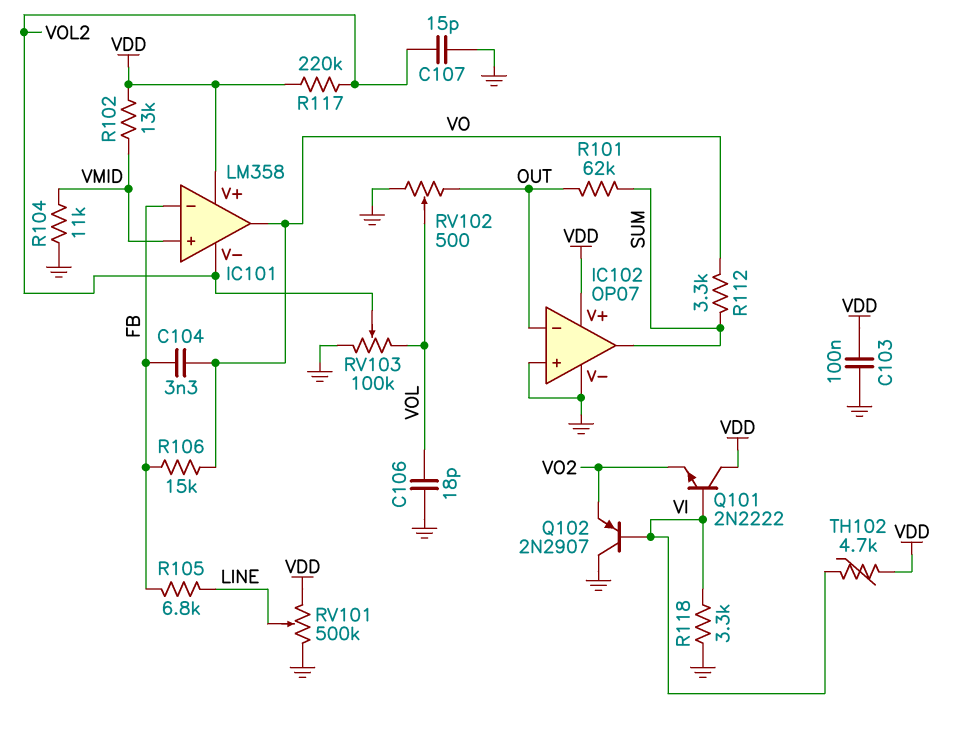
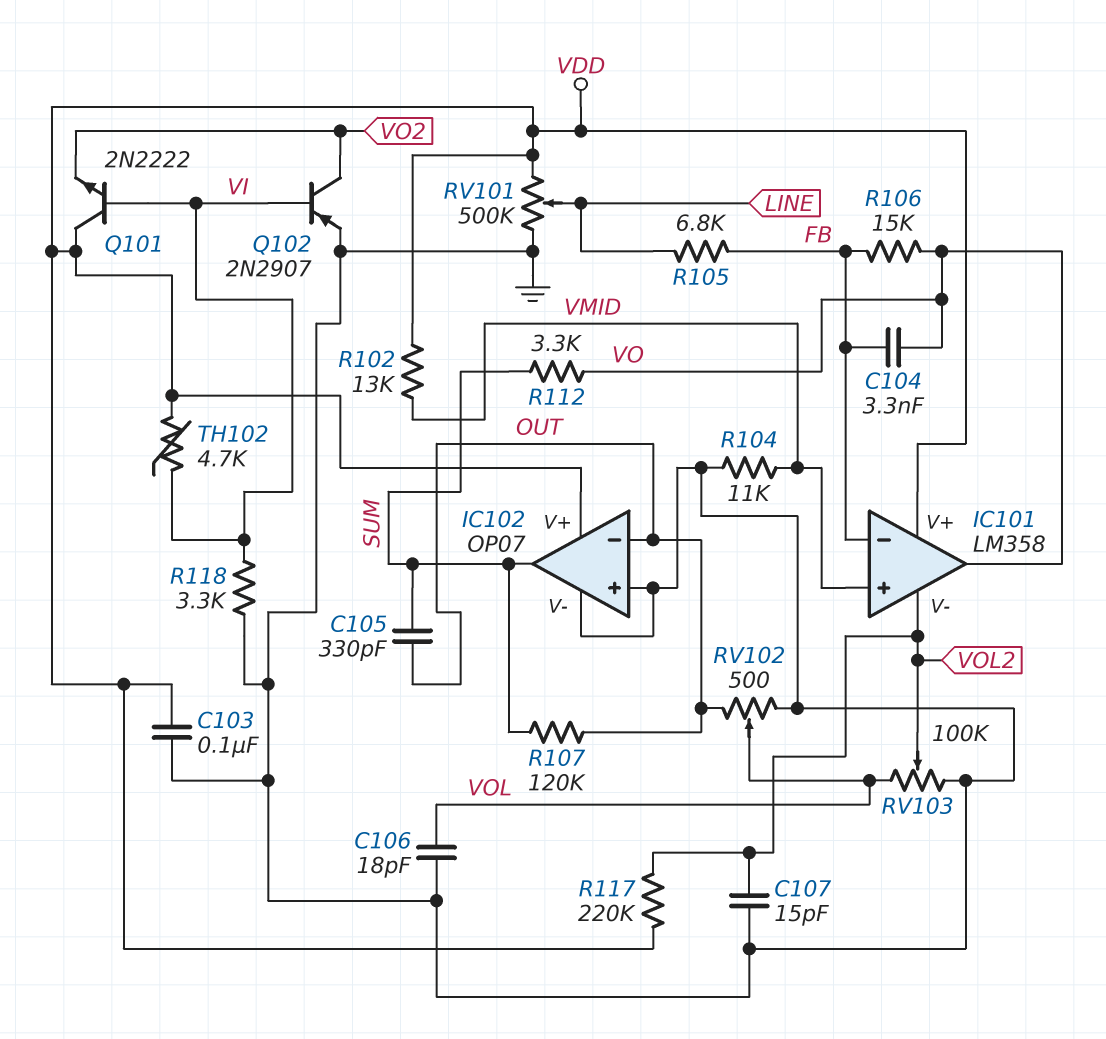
C105: none -> 330pF (OUT, SUM)
Q102: PNP 2N2907 (B VI, C GND, E VO2) -> PNP 2N2907 (B VI, C VO2, E GND)
R101: 62k (OUT, SUM) -> none
R107: none -> 120k (OUT, SUM)

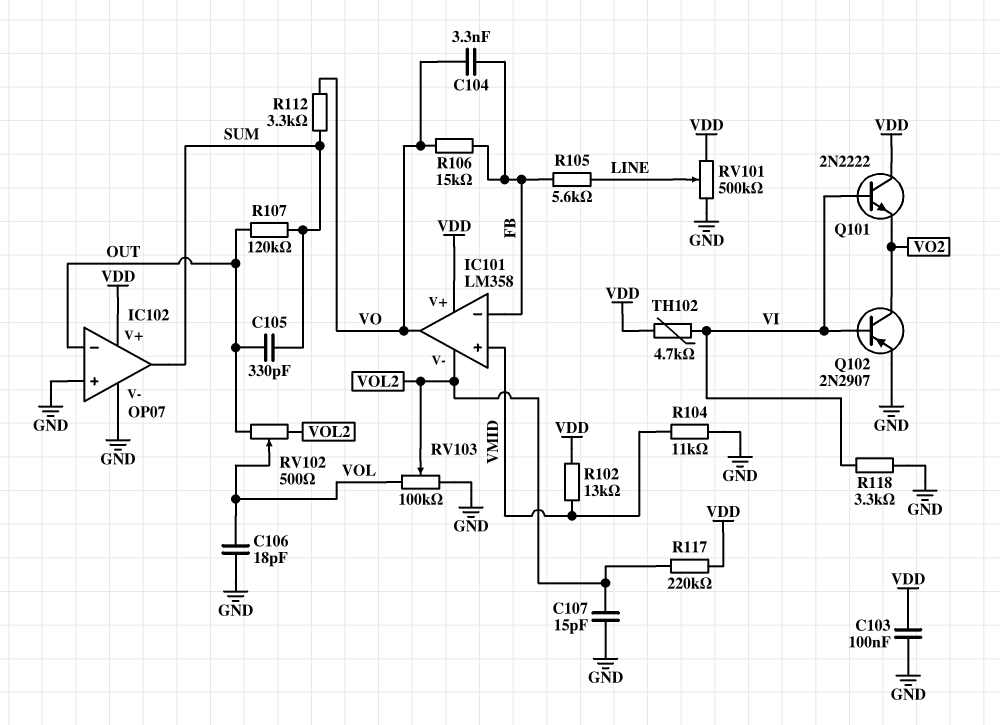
R105: 6.8k (FB, LINE) -> 5.6k (FB, LINE)
RV102: 500 (GND, OUT, wiper VOL) -> 500 (OUT, VOL2, wiper VOL)

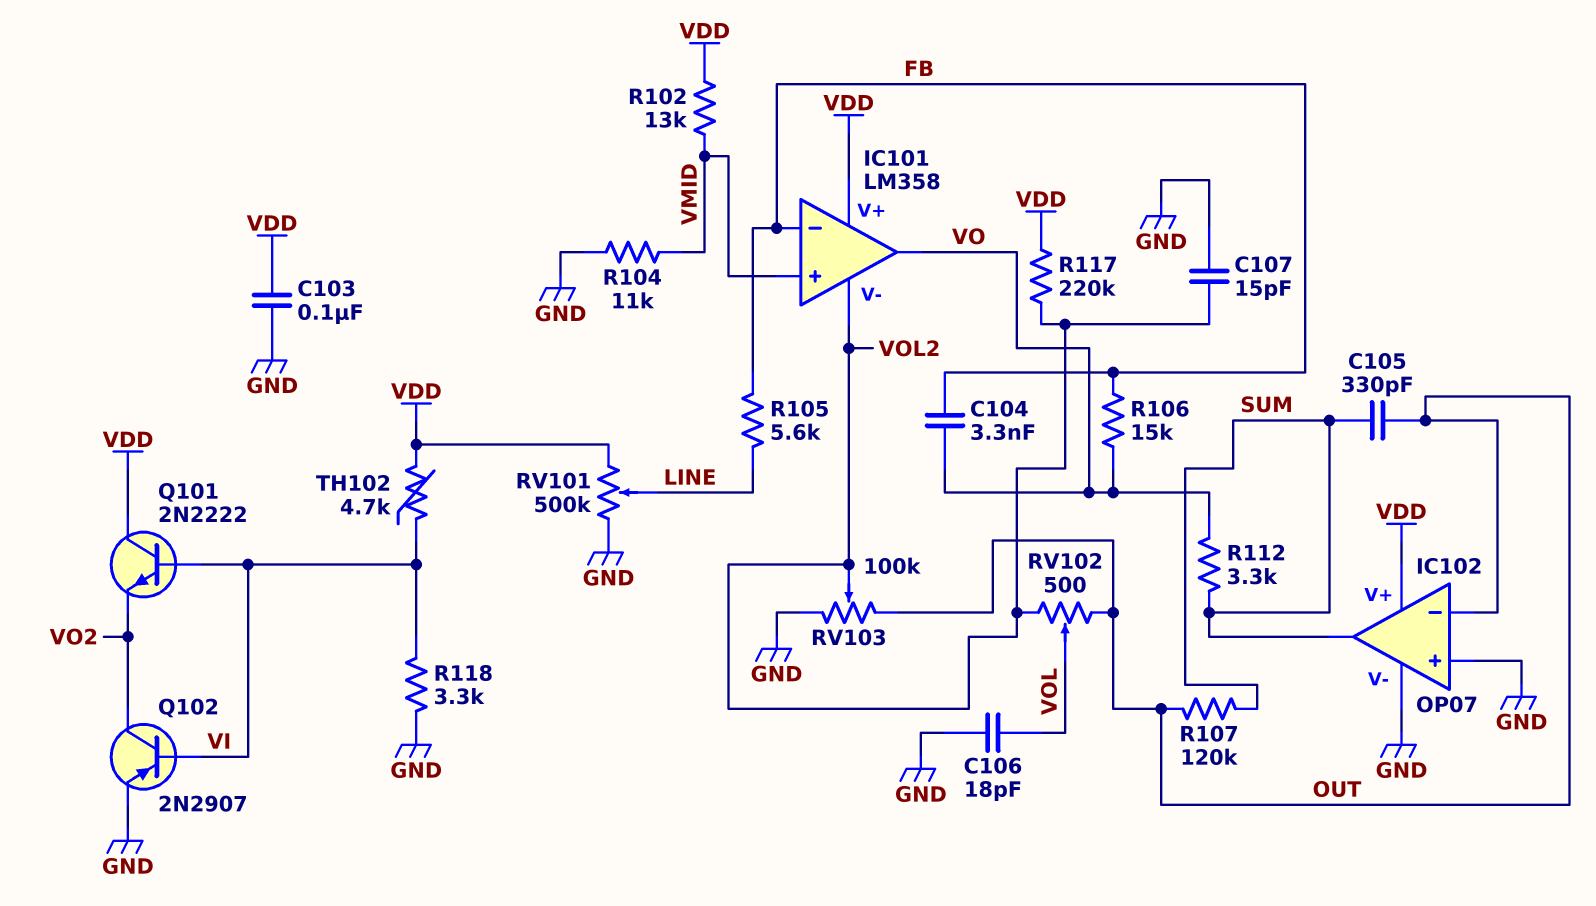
RV103: 100k (GND, VOL, wiper VOL2) -> 100k (GND, OUT, wiper VOL2)

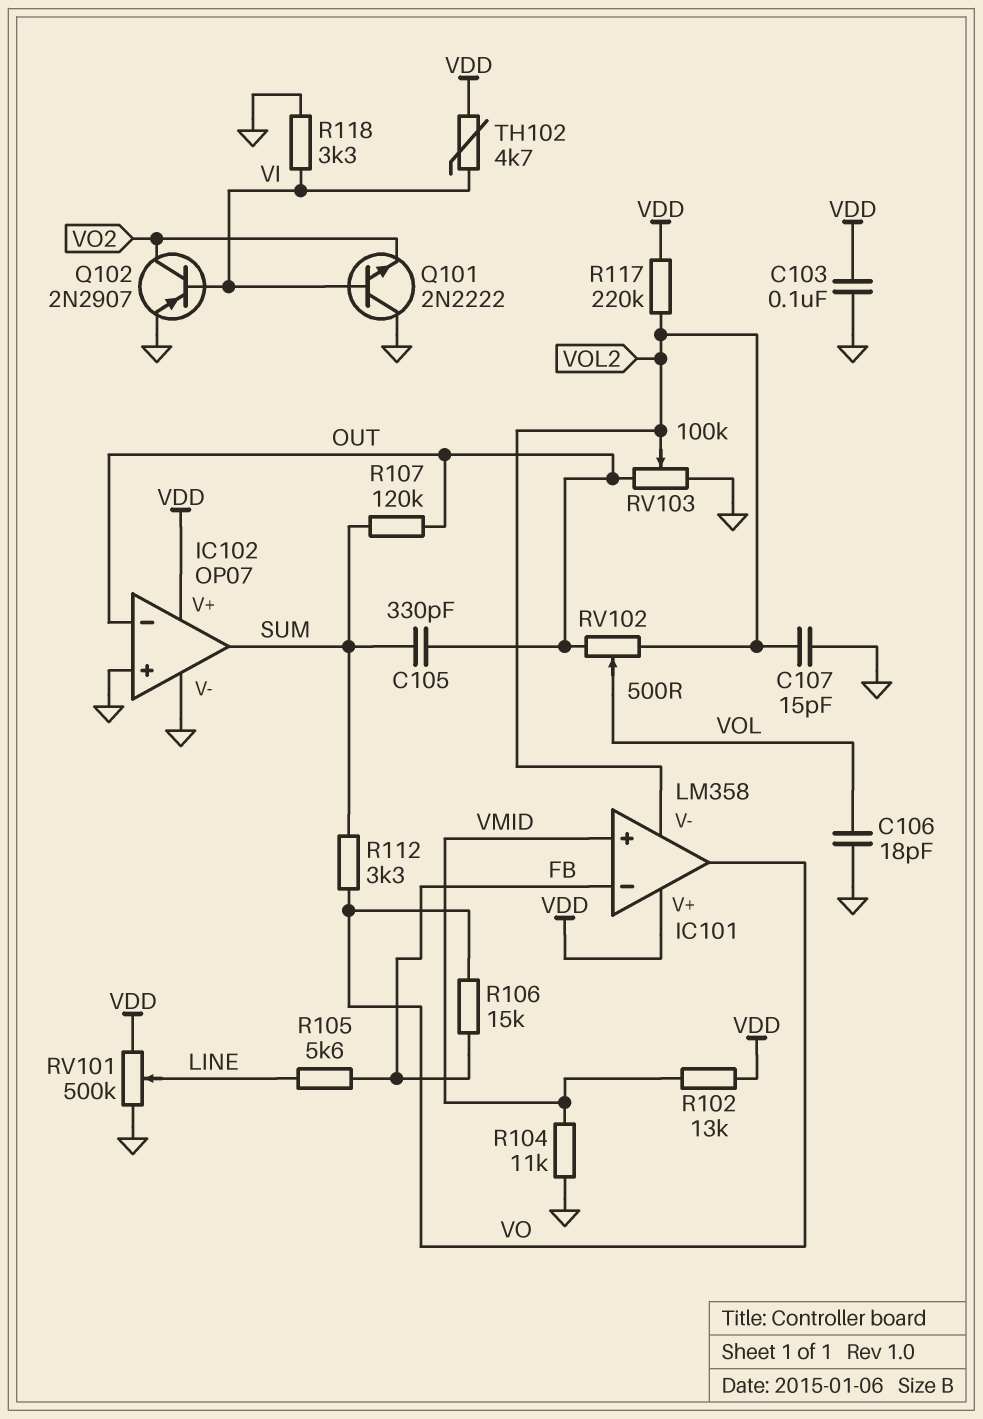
C104: 3.3nF (FB, VO) -> none
Q101: NPN 2N2222 (B VI, C VDD, E VO2) -> NPN 2N2222 (B VI, C GND, E VO2)

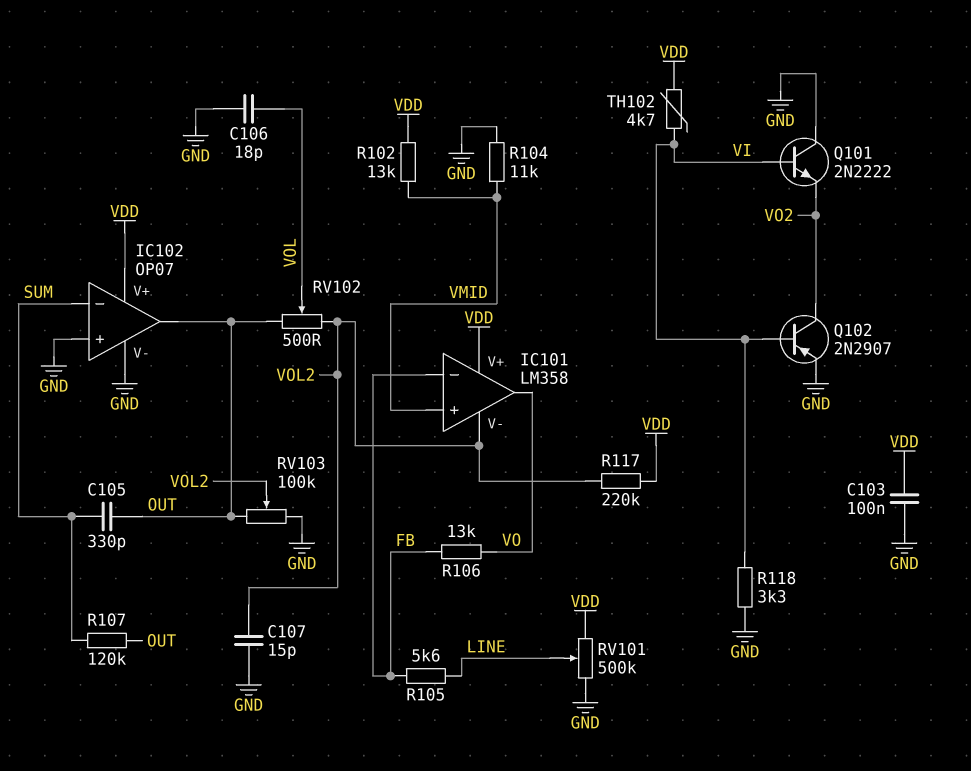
IC102 pin in-: OUT -> SUM
IC102 pin out: SUM -> OUT
R106: 15k (FB, VO) -> 13k (FB, VO)
R112: 3.3k (SUM, VO) -> none

